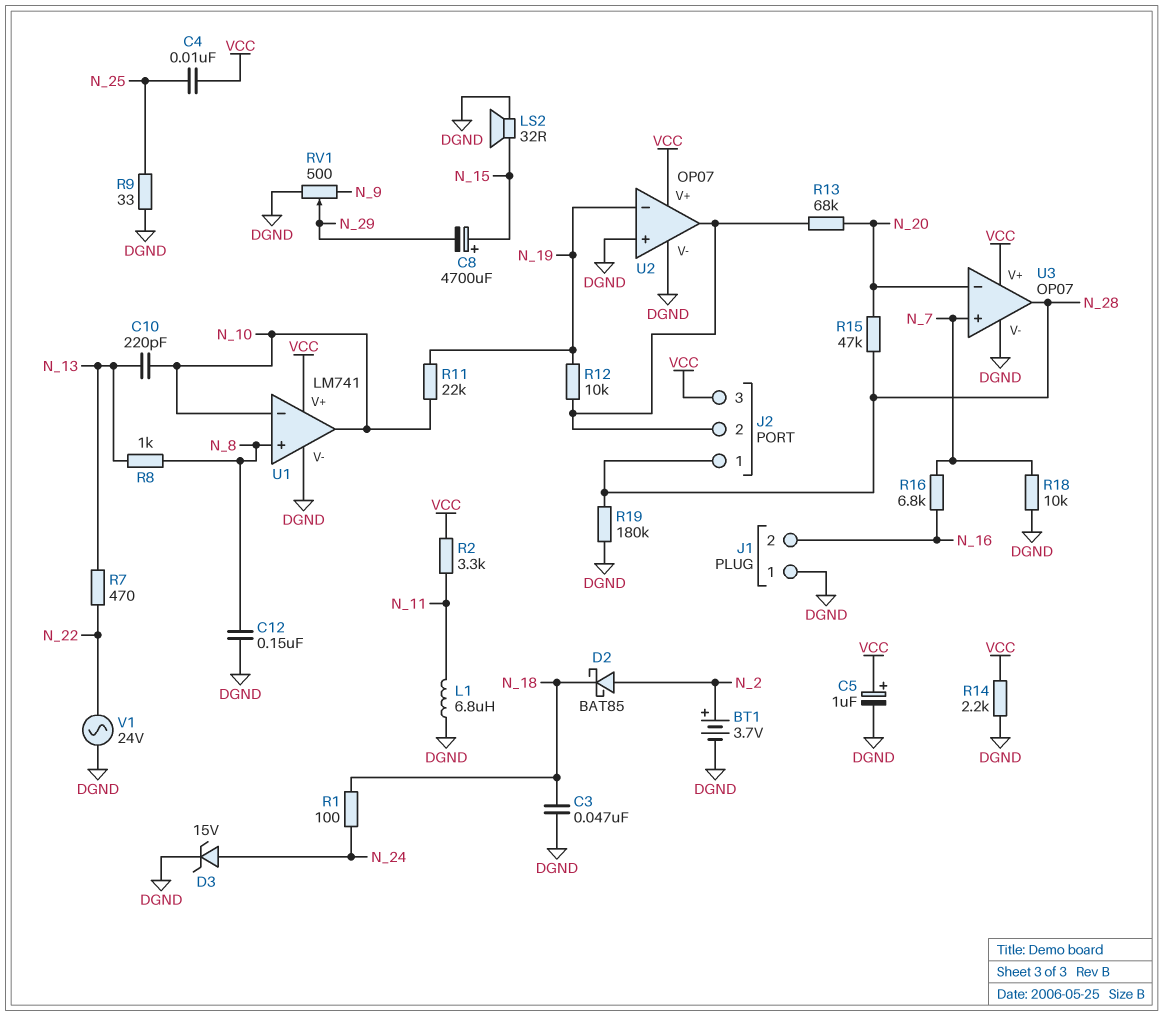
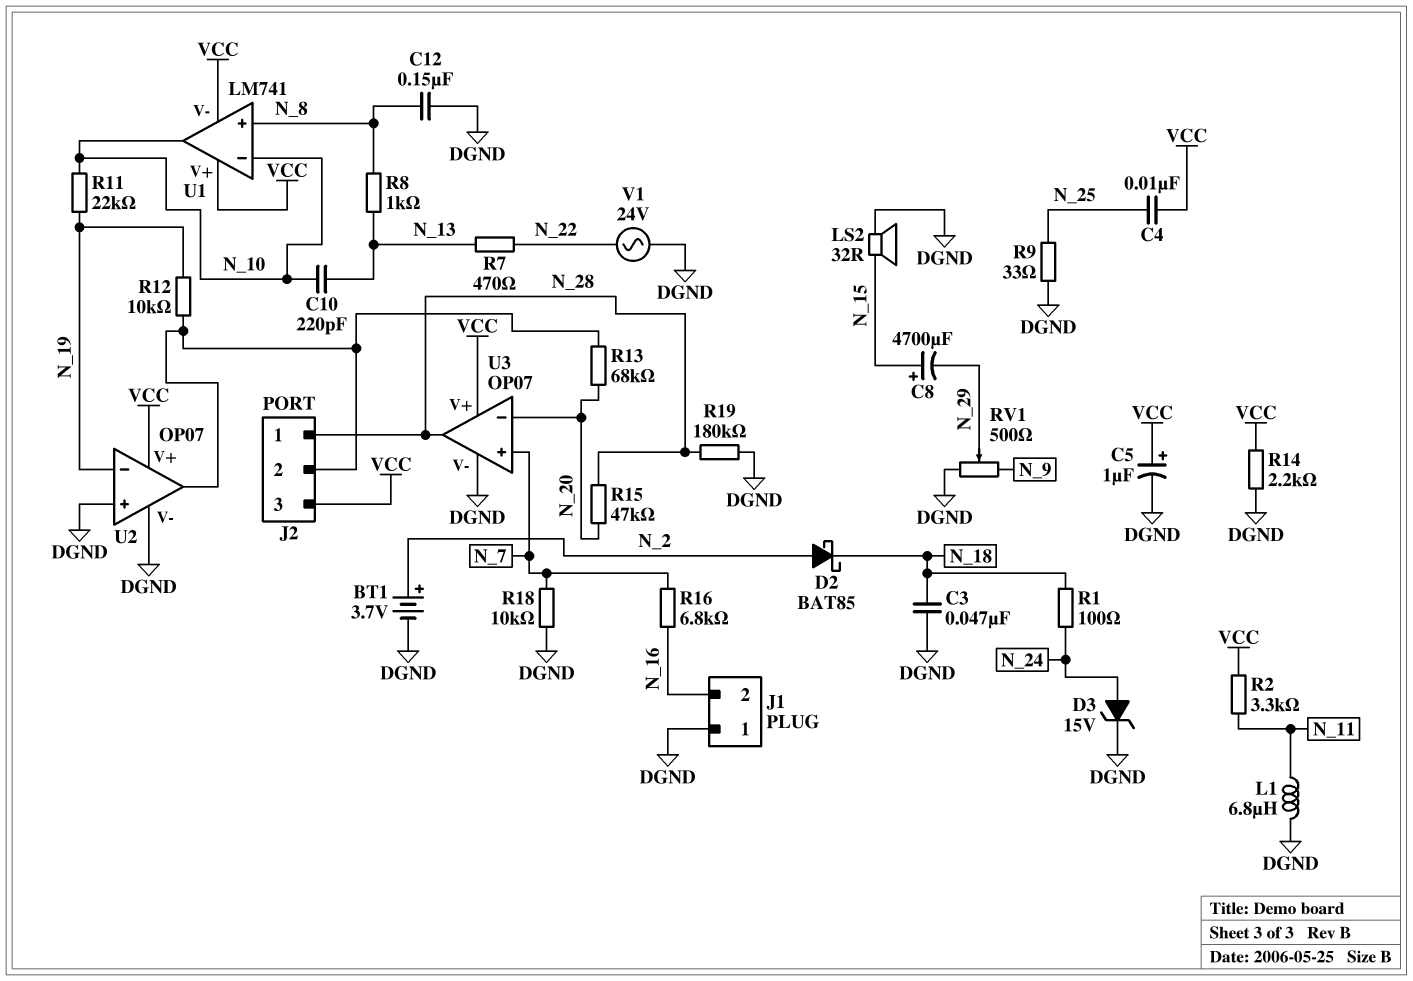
U1 pin V-: DGND -> VCC

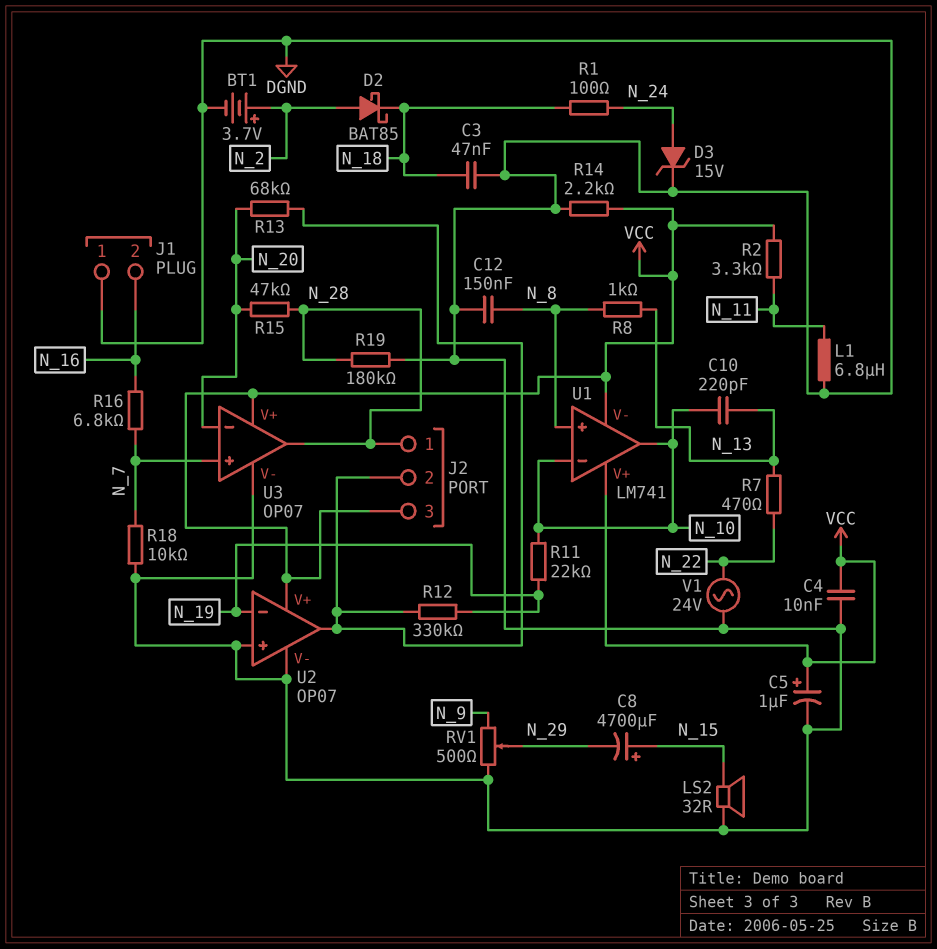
C4: 10nF (N_25, VCC) -> 10nF (DGND, VCC)
R9: 33 (DGND, N_25) -> none
R12: 10k (J2/2, N_19) -> 330k (J2/2, N_19)

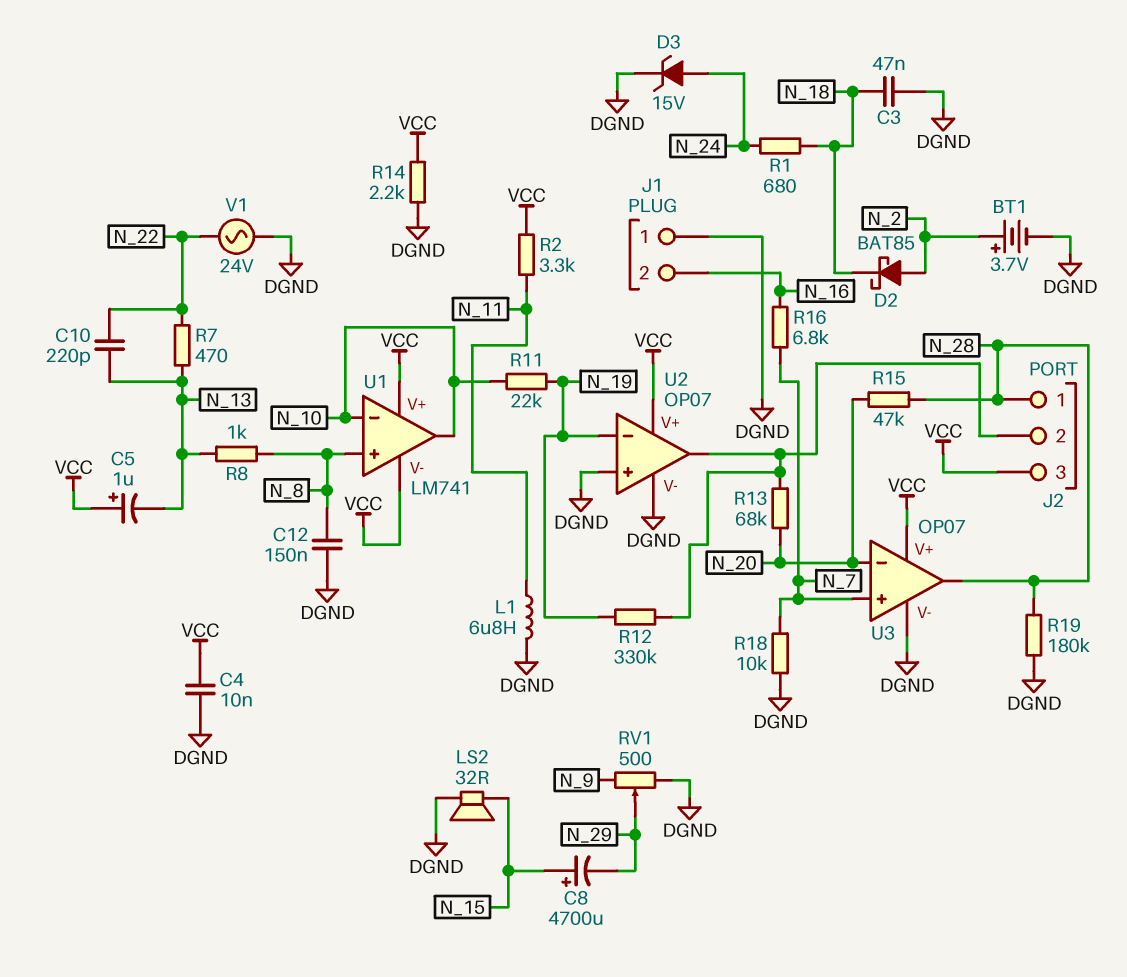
C5: 1uF (plus VCC, minus DGND) -> 1uF (plus VCC, minus N_13)
C10: 220pF (N_10, N_13) -> 220pF (N_13, N_22)
R1: 100 (N_18, N_24) -> 680 (N_18, N_24)

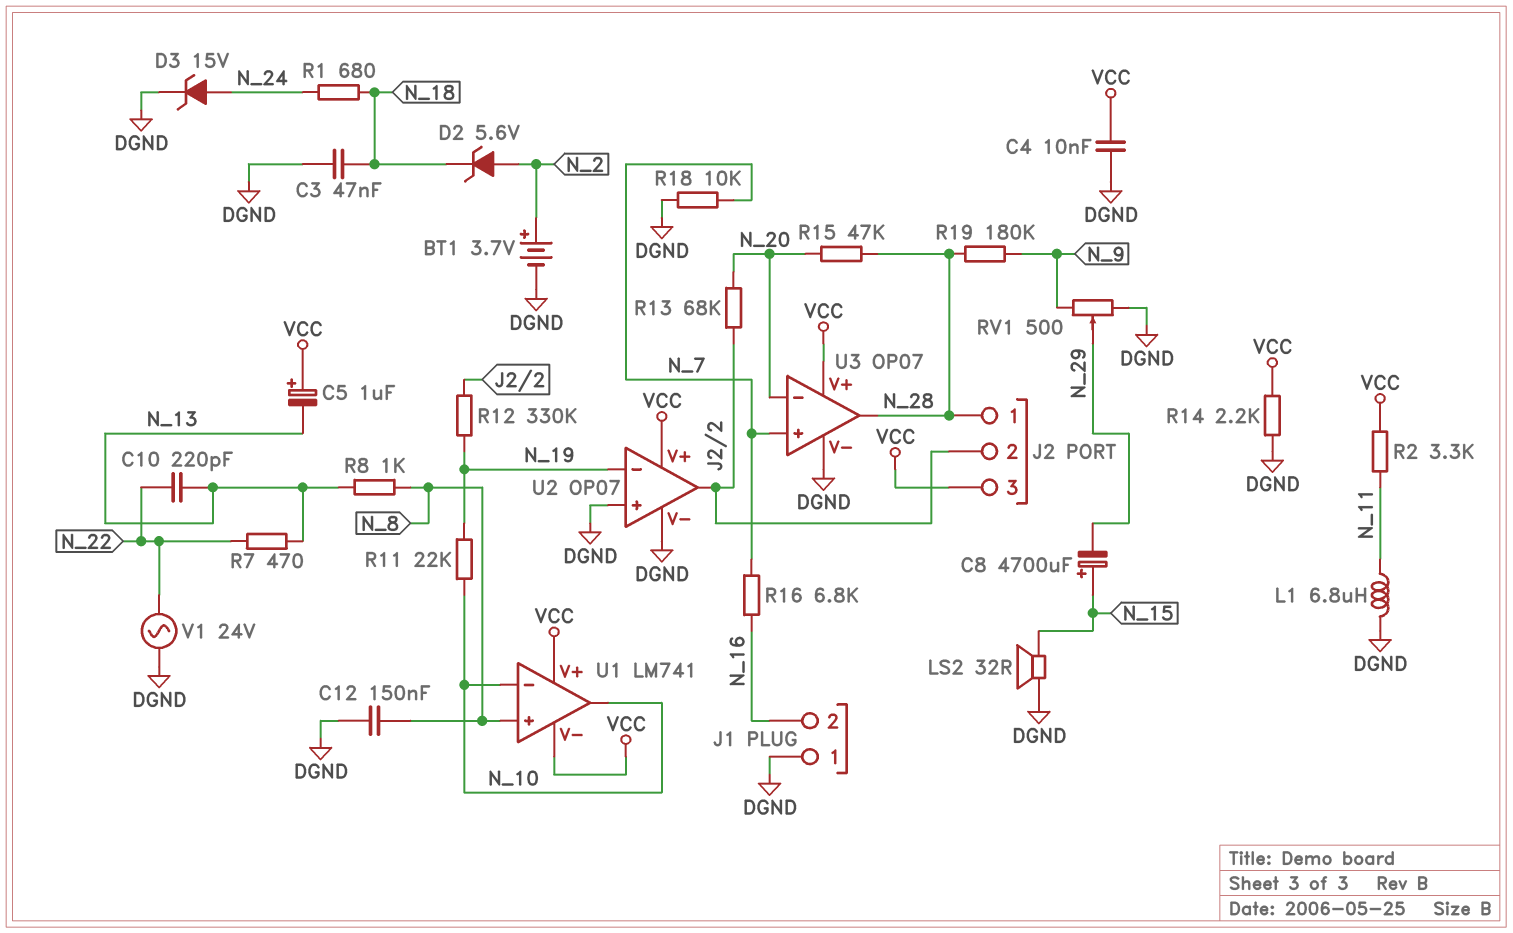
D2: schottky BAT85 (A N_2, K N_18) -> zener 5.6V (A N_2, K N_18)
R19: 180k (DGND, N_28) -> 180k (N_9, N_28)

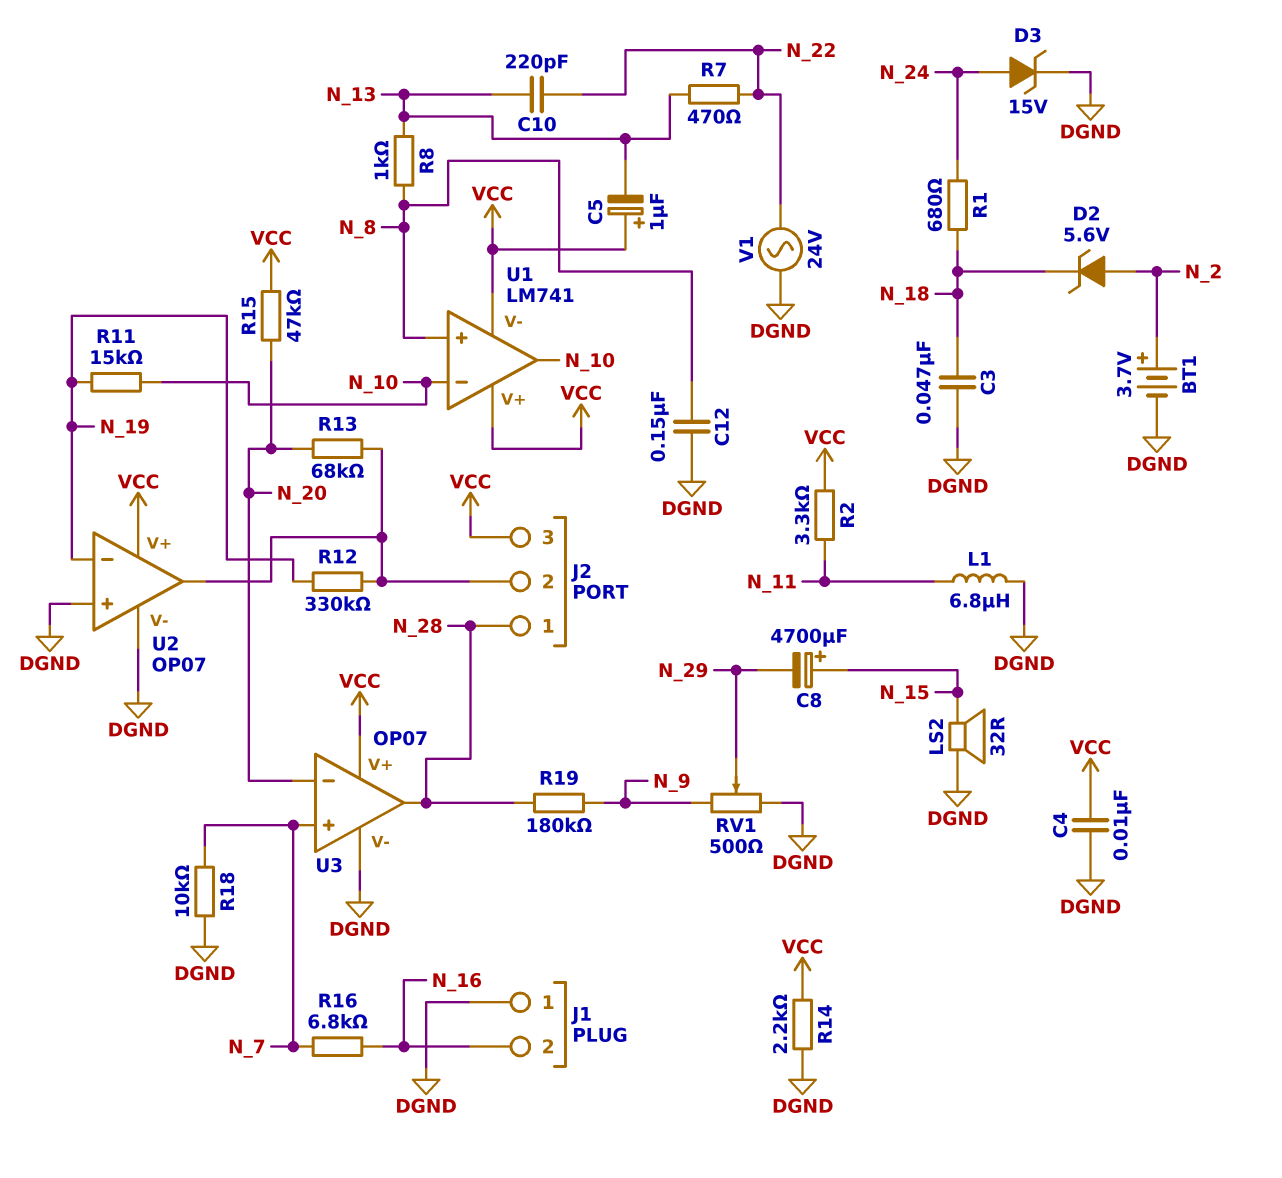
R11: 22k (N_10, N_19) -> 15k (N_10, N_19)
R15: 47k (N_20, N_28) -> 47k (N_20, VCC)

